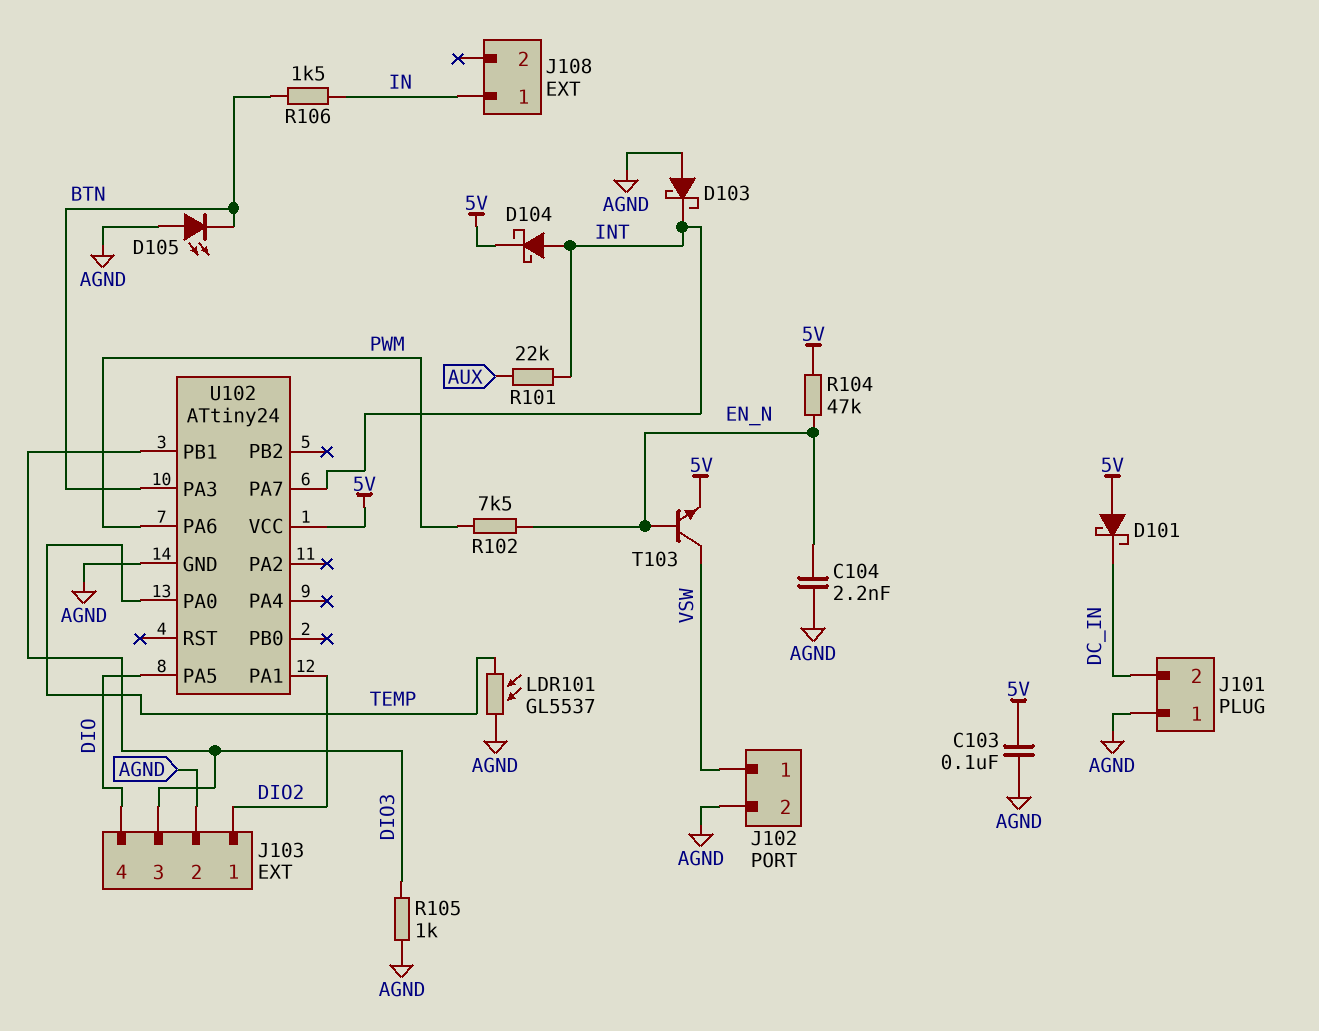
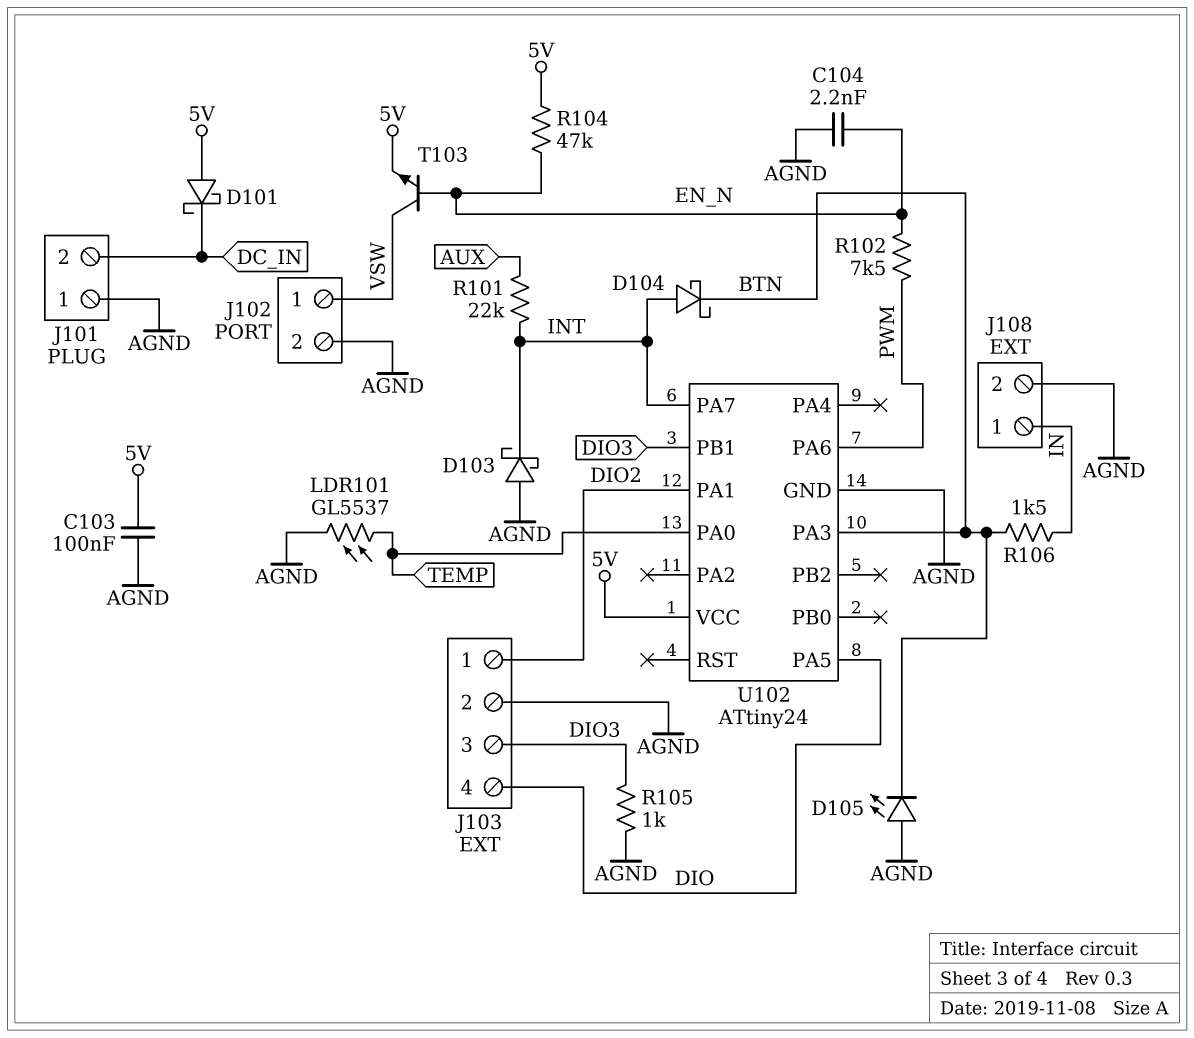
D104: schottky (A INT, K 5V) -> schottky (A INT, K BTN)
J108 pin 2: none -> AGND

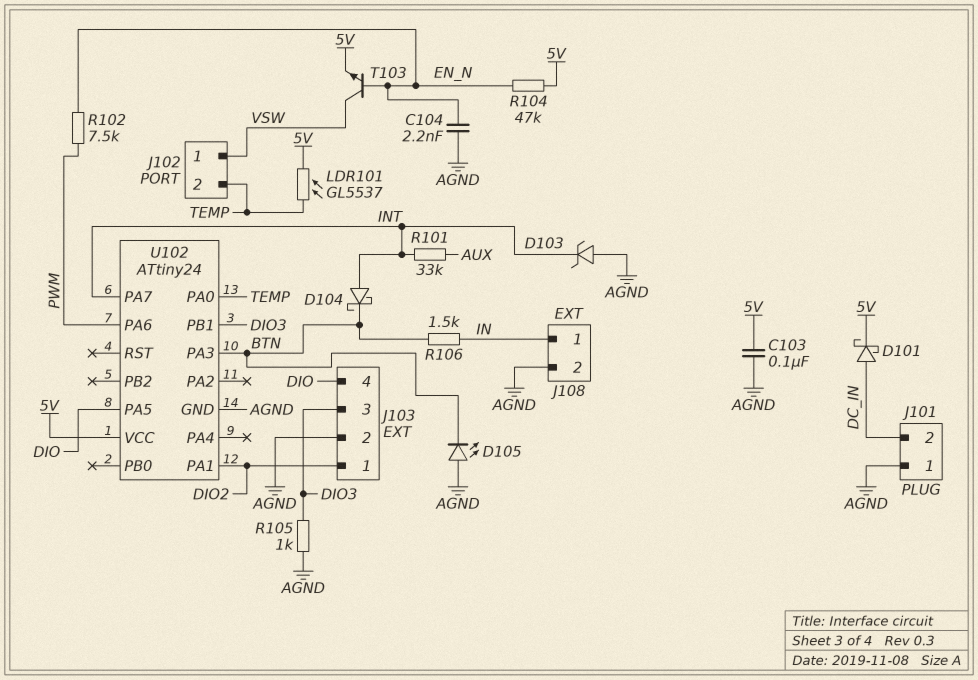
D101: schottky (A 5V, K DC_IN) -> schottky (A DC_IN, K 5V)
D103: schottky (A AGND, K INT) -> zener (A AGND, K INT)
J102 pin 2: AGND -> TEMP
LDR101: GL5537 (AGND, TEMP) -> GL5537 (5V, TEMP)
R101: 22k (AUX, INT) -> 33k (AUX, INT)

